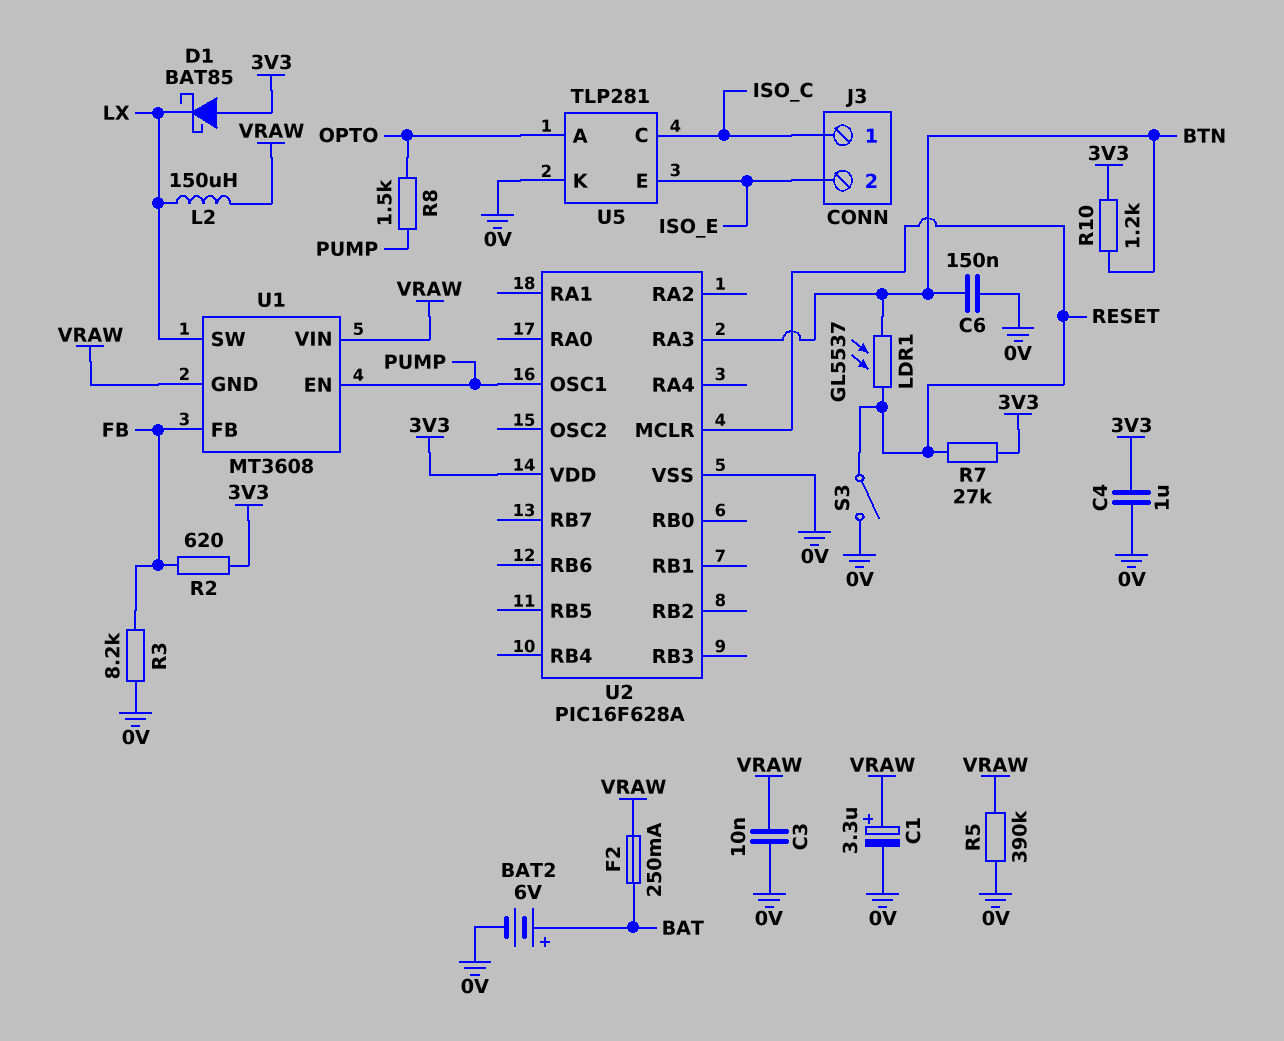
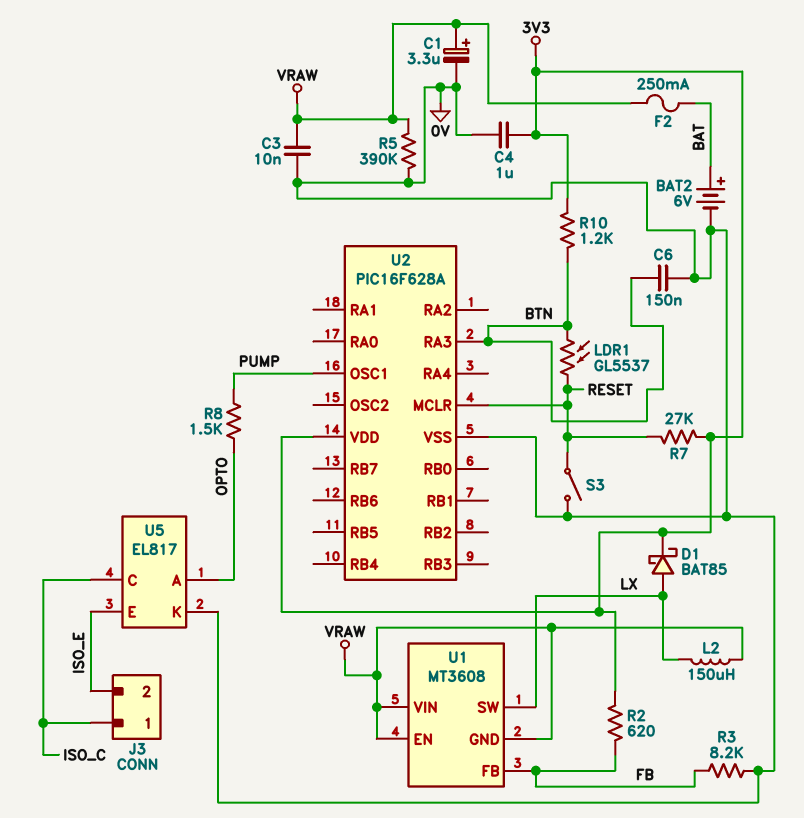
D1: schottky BAT85 (A 3V3, K LX) -> schottky BAT85 (A LX, K 3V3)
U1 pin EN: PUMP -> VRAW
U5: TLP281 -> EL817

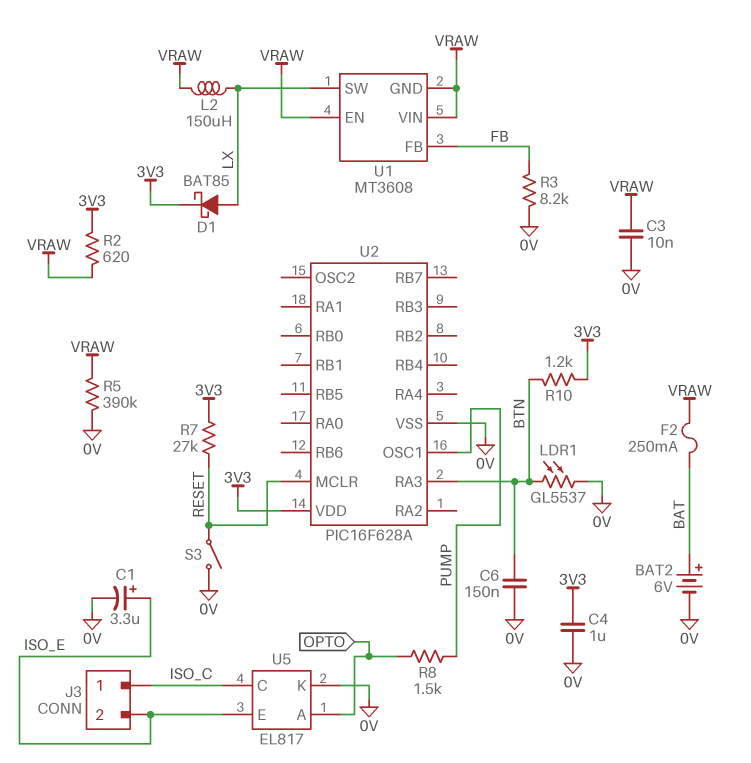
C1: 3.3uF (plus VRAW, minus 0V) -> 3.3uF (plus ISO_E, minus 0V)
LDR1: GL5537 (BTN, RESET) -> GL5537 (0V, BTN)
R2: 620 (3V3, FB) -> 620 (3V3, VRAW)

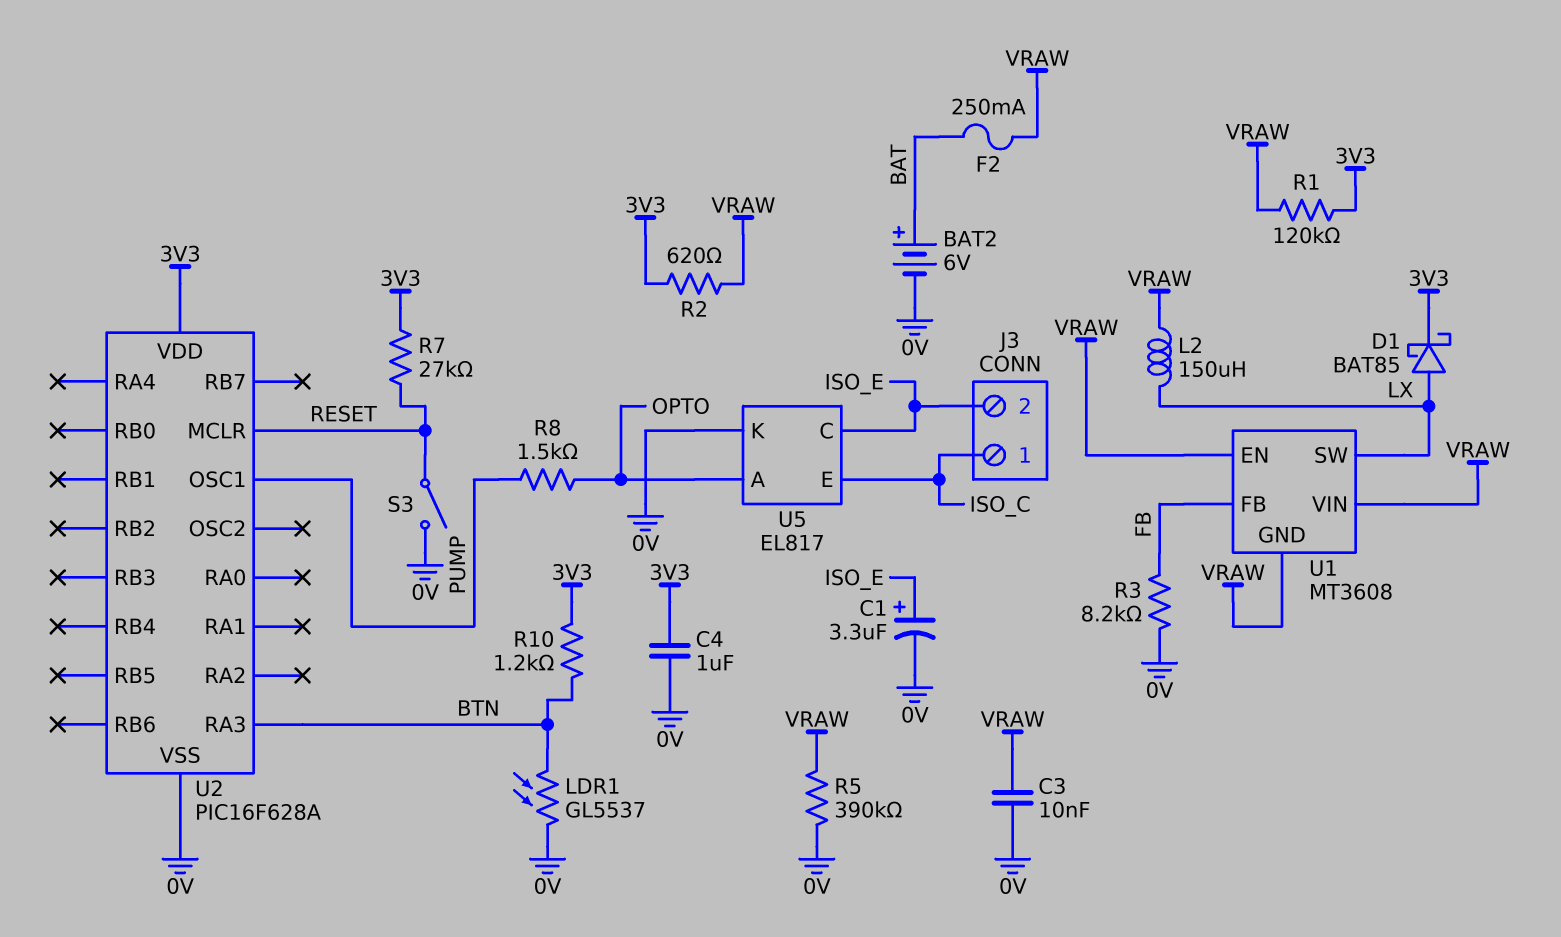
C6: 150nF (0V, BTN) -> none
R1: none -> 120k (3V3, VRAW)
U5 pin C: ISO_C -> ISO_E
U5 pin E: ISO_E -> ISO_C

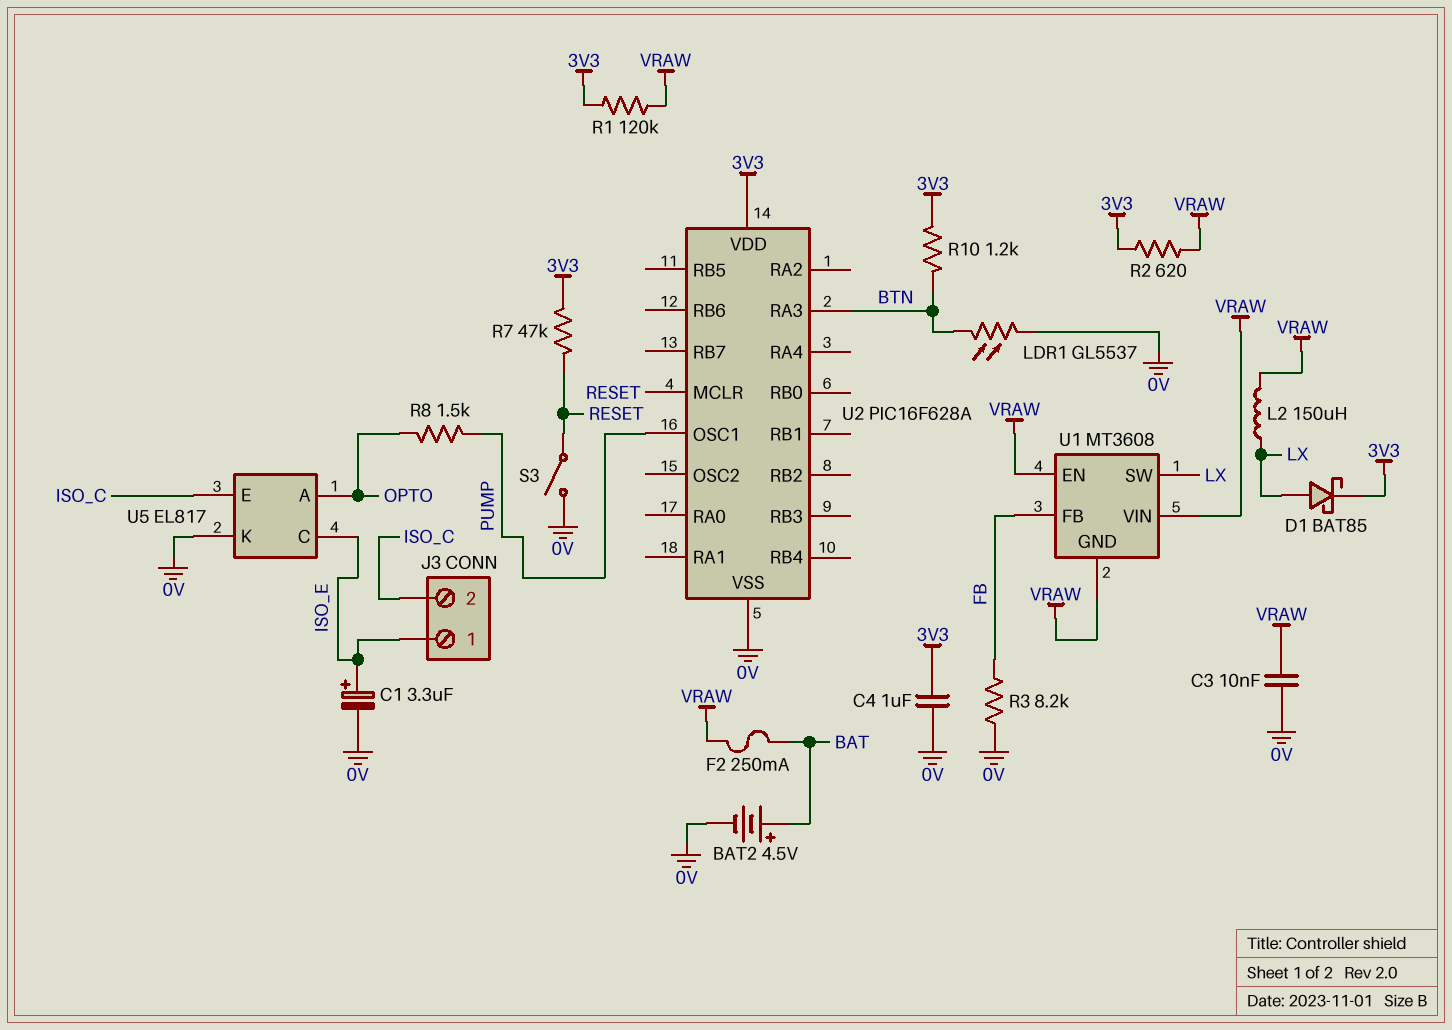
BAT2: 6V (plus BAT, minus 0V) -> 4.5V (plus BAT, minus 0V)
J3 pin 1: ISO_C -> ISO_E
J3 pin 2: ISO_E -> ISO_C
R5: 390k (0V, VRAW) -> none
R7: 27k (3V3, RESET) -> 47k (3V3, RESET)

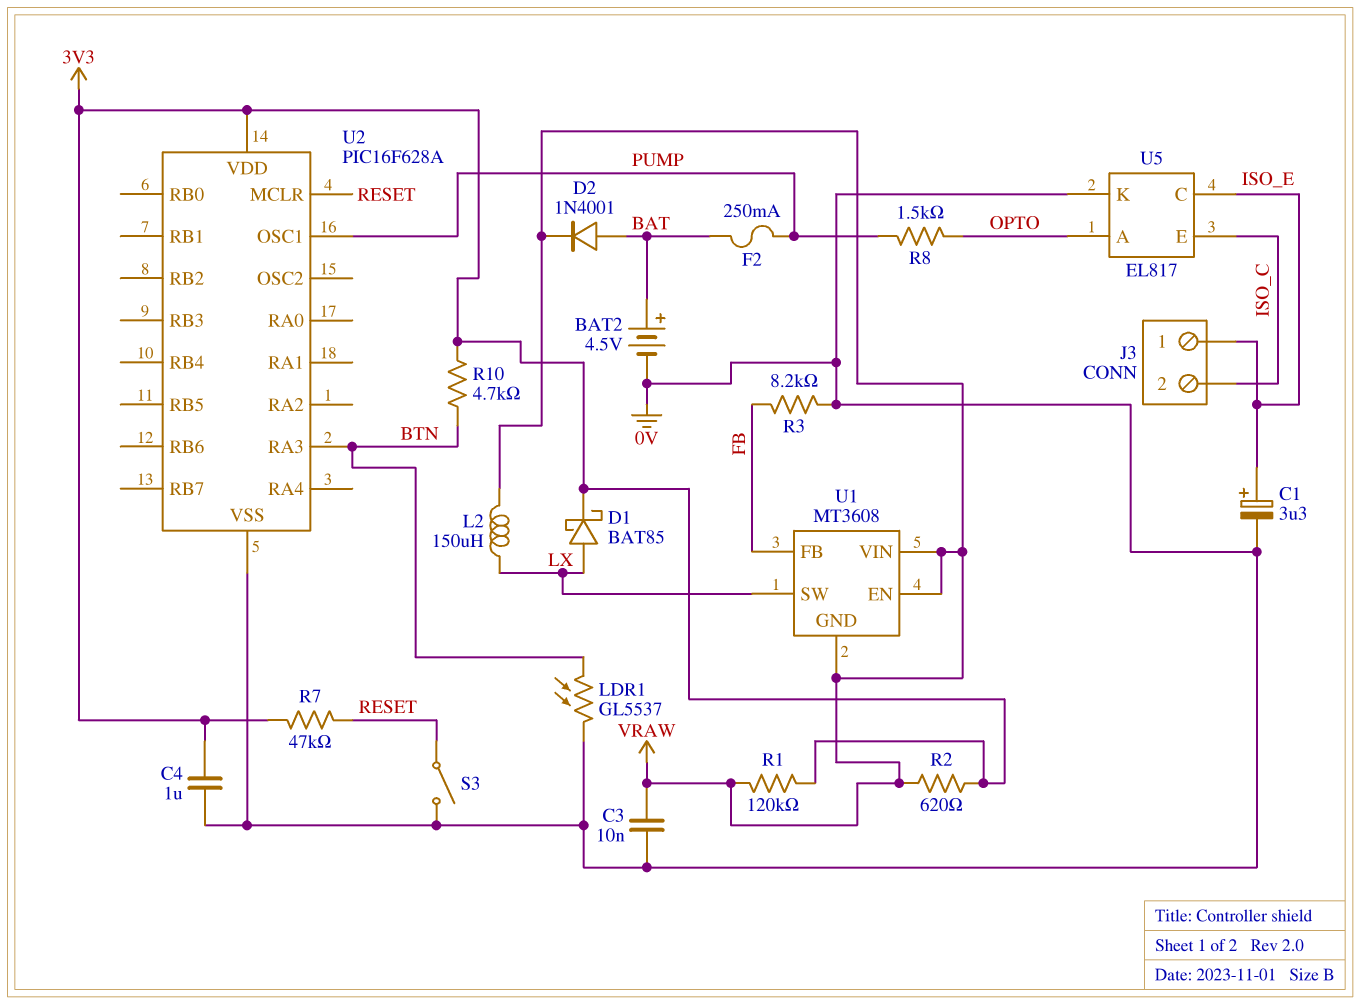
D2: none -> diode 1N4001 (A BAT, K VRAW)
F2: 250mA (BAT, VRAW) -> 250mA (BAT, PUMP)
R10: 1.2k (3V3, BTN) -> 4.7k (3V3, BTN)

